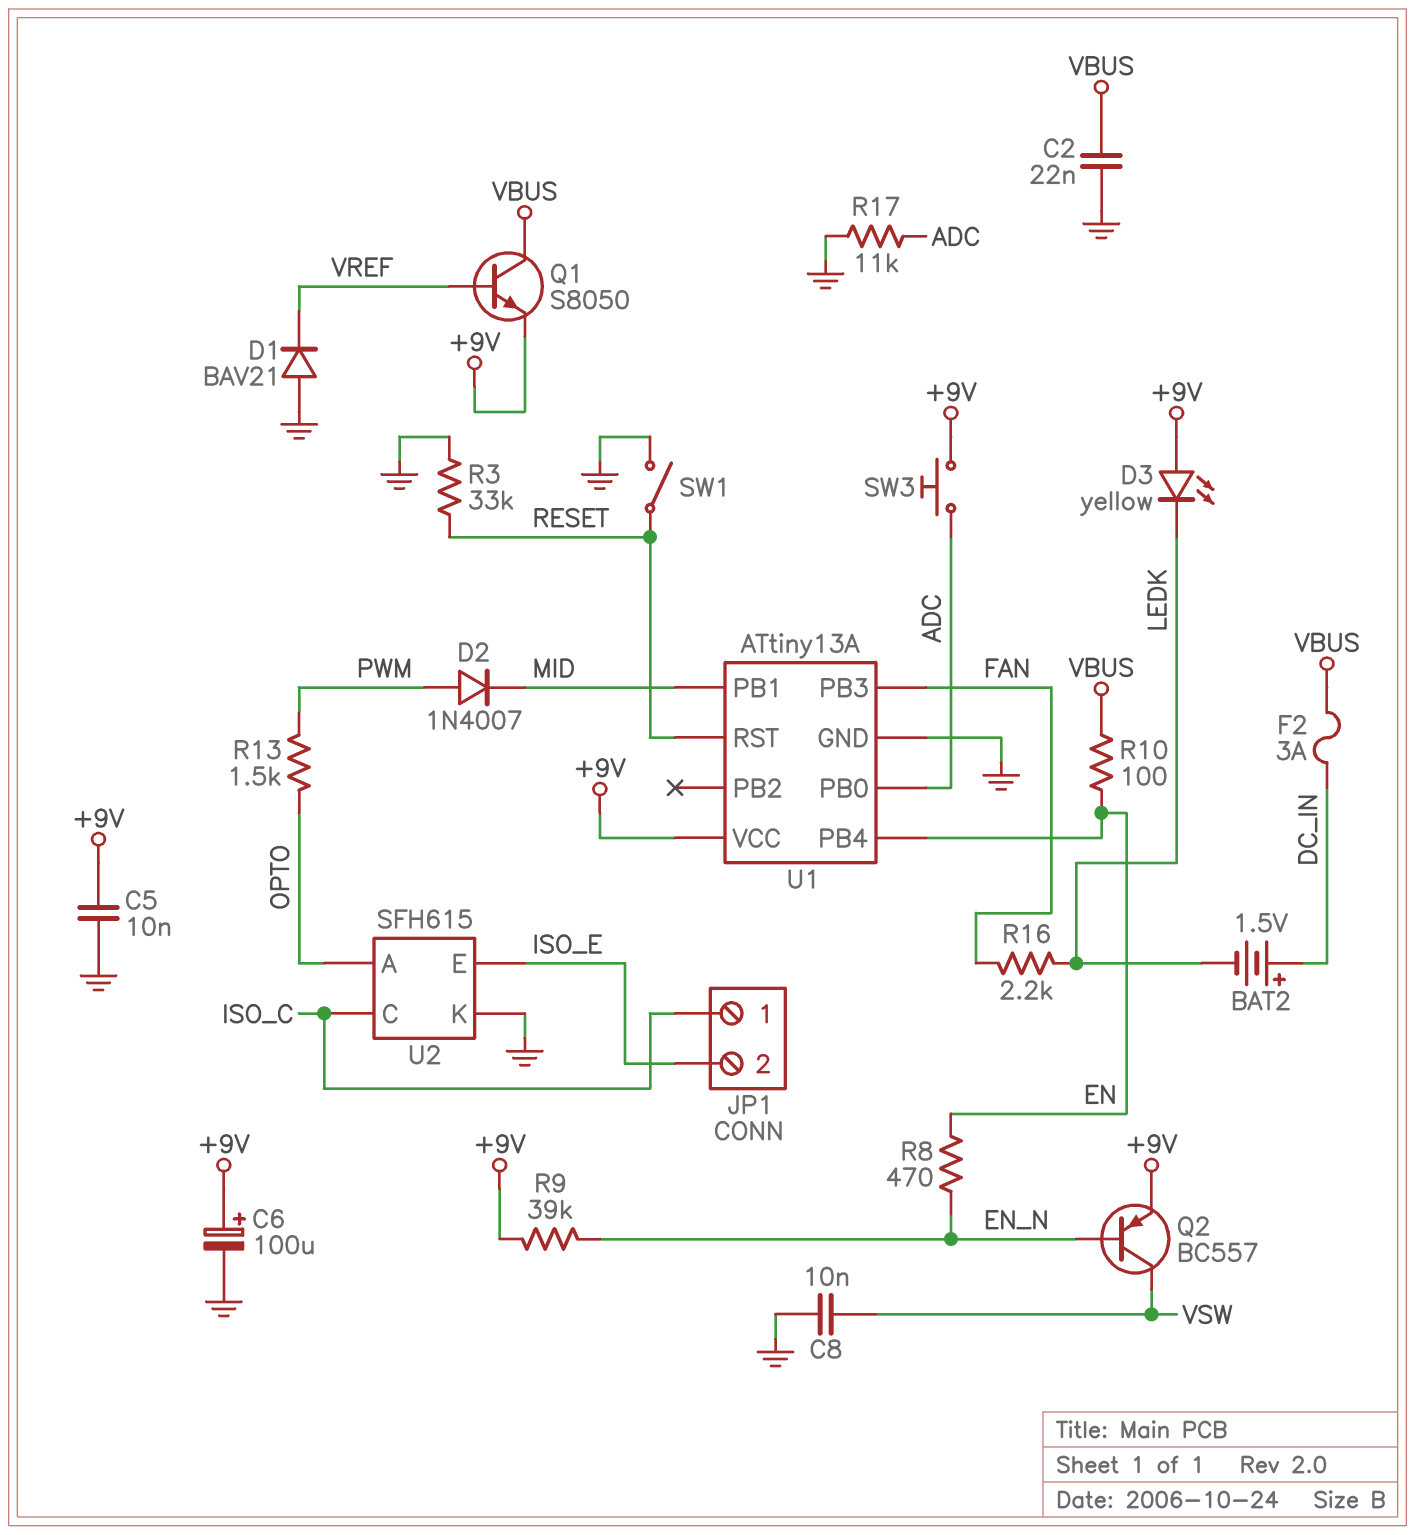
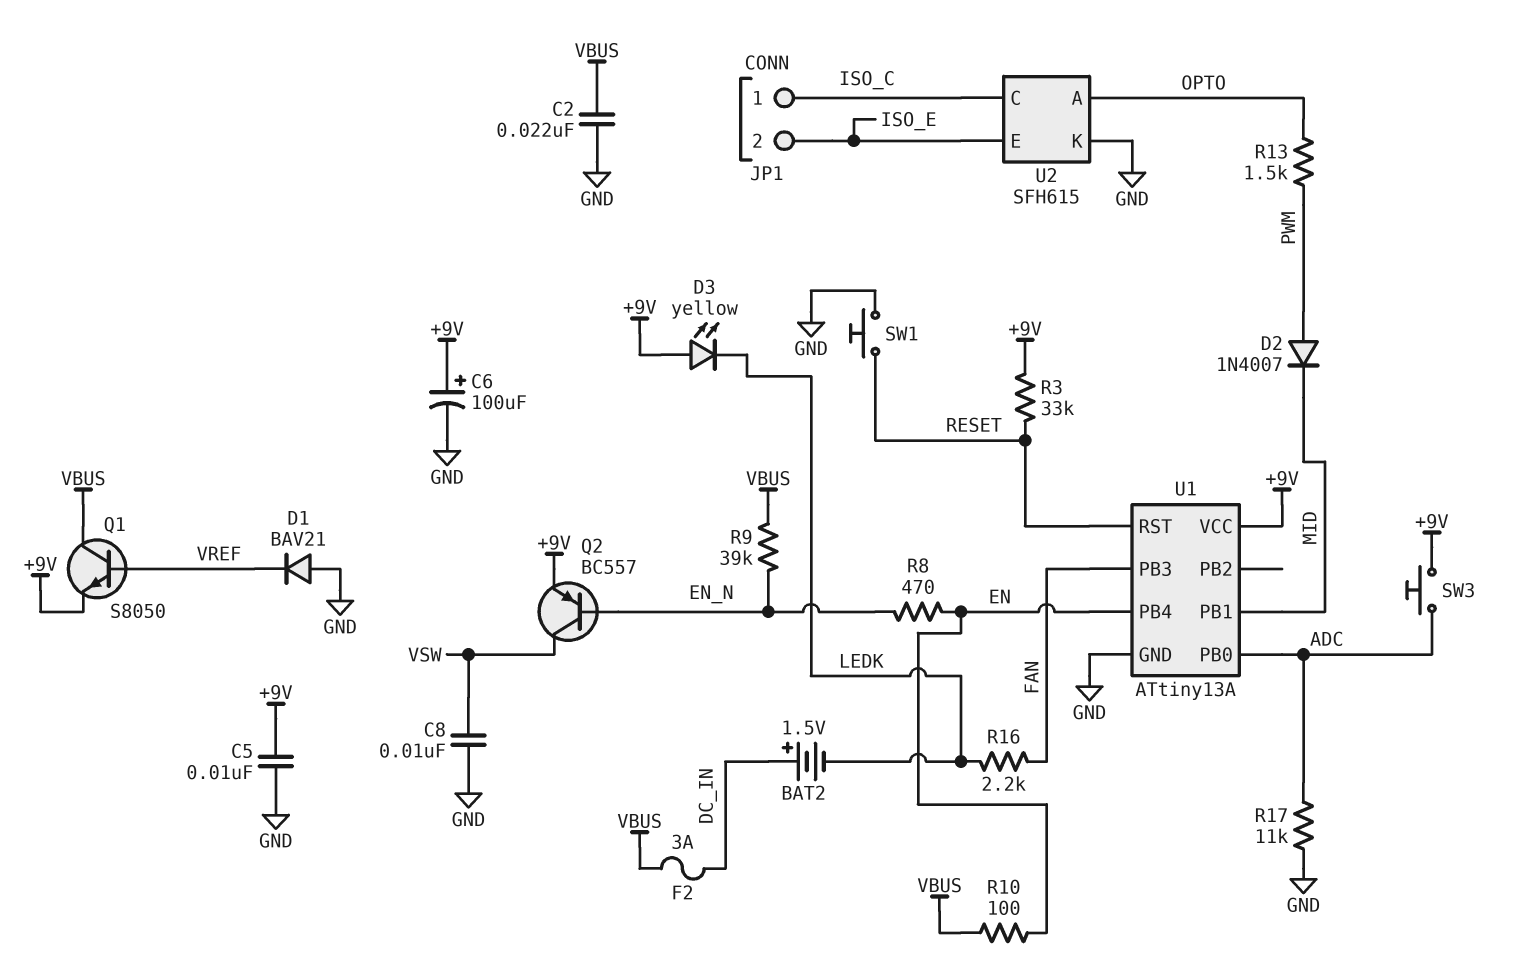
R3: 33k (GND, RESET) -> 33k (+9V, RESET)
R9: 39k (+9V, EN_N) -> 39k (EN_N, VBUS)
SW1: switch (GND, RESET) -> button (GND, RESET)

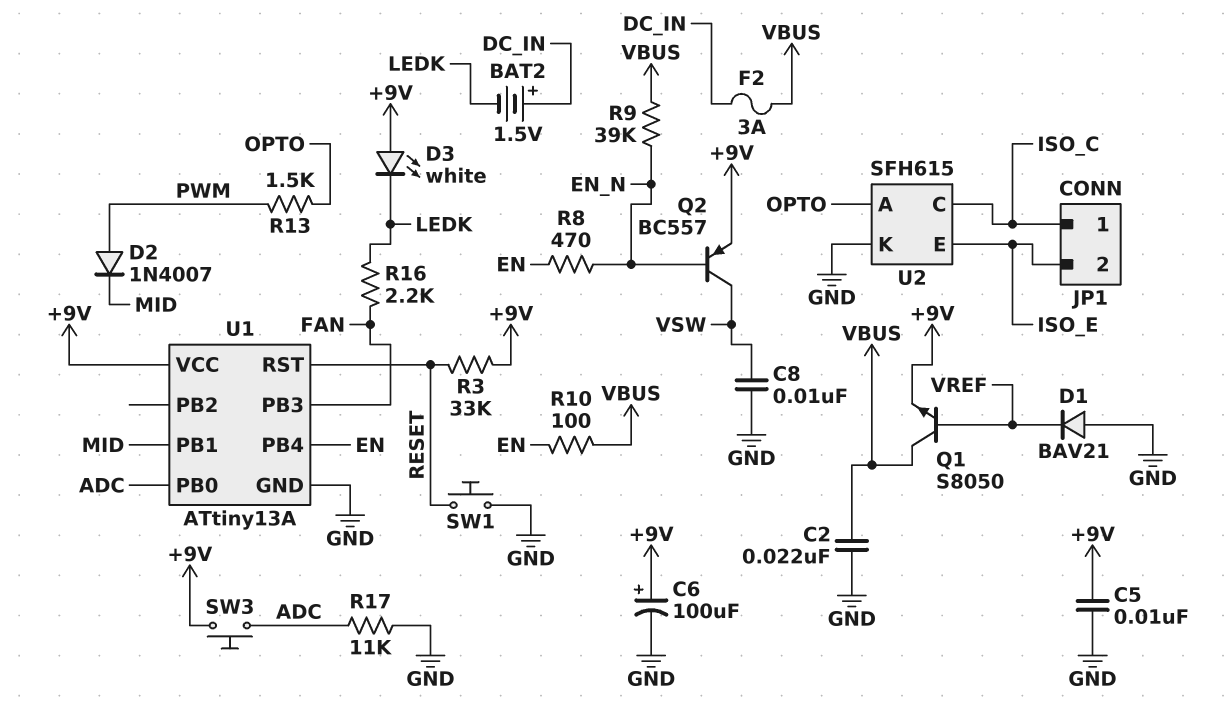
D3: LED yellow (A +9V, K LEDK) -> LED white (A +9V, K LEDK)

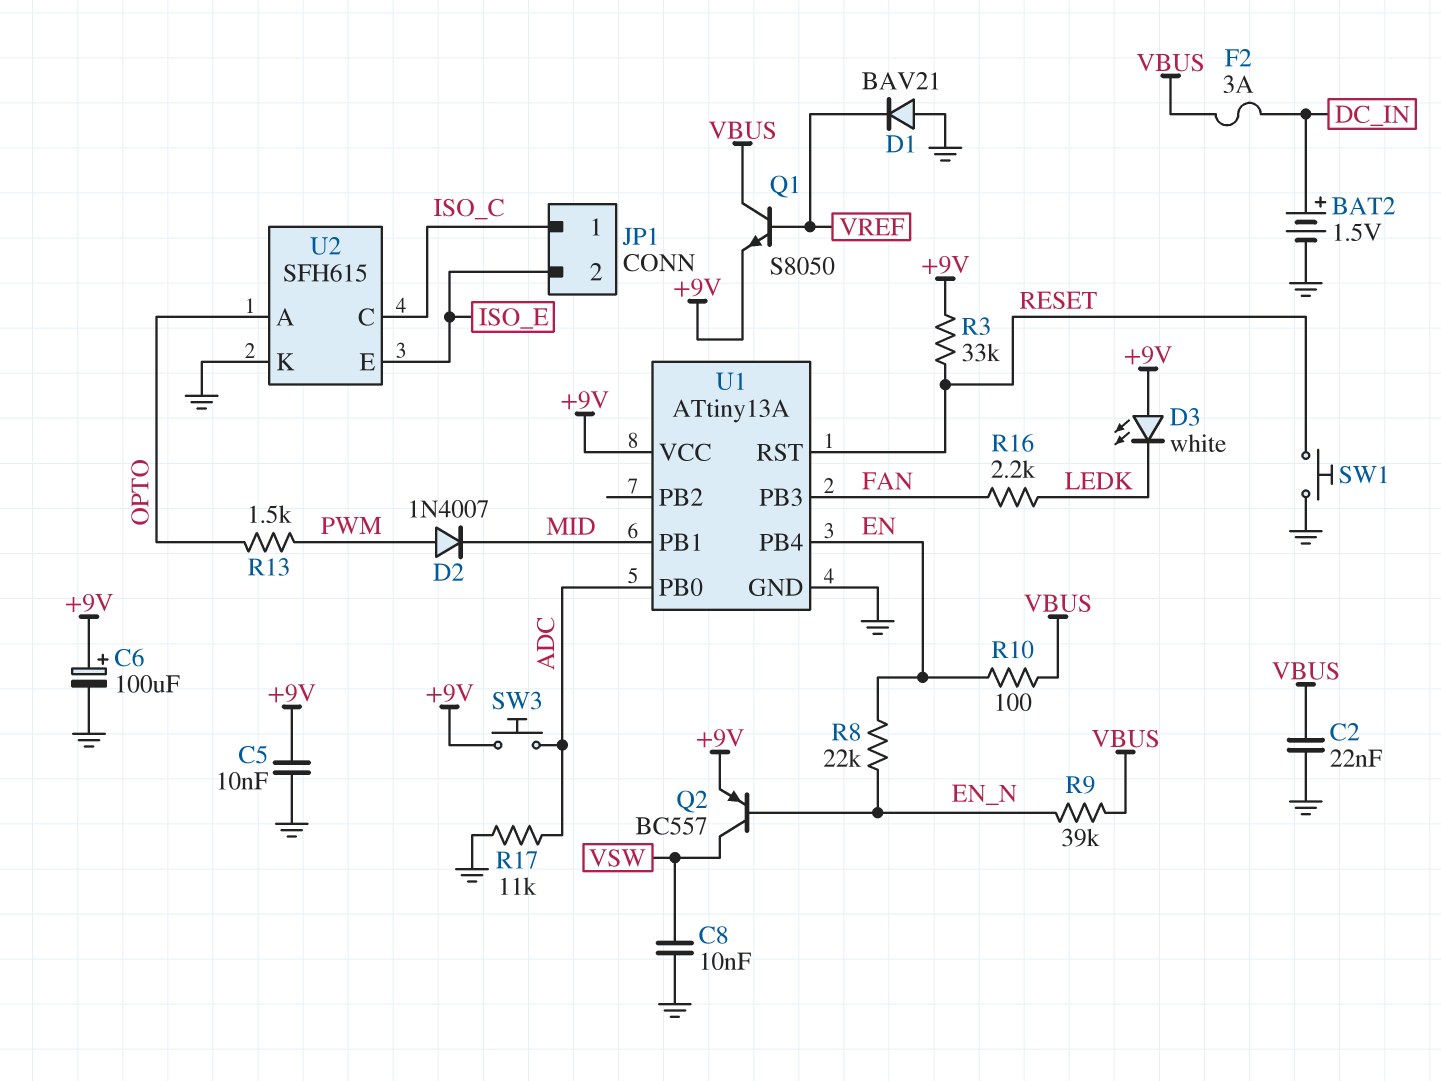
BAT2: 1.5V (plus DC_IN, minus LEDK) -> 1.5V (plus DC_IN, minus GND)
R8: 470 (EN, EN_N) -> 22k (EN, EN_N)

